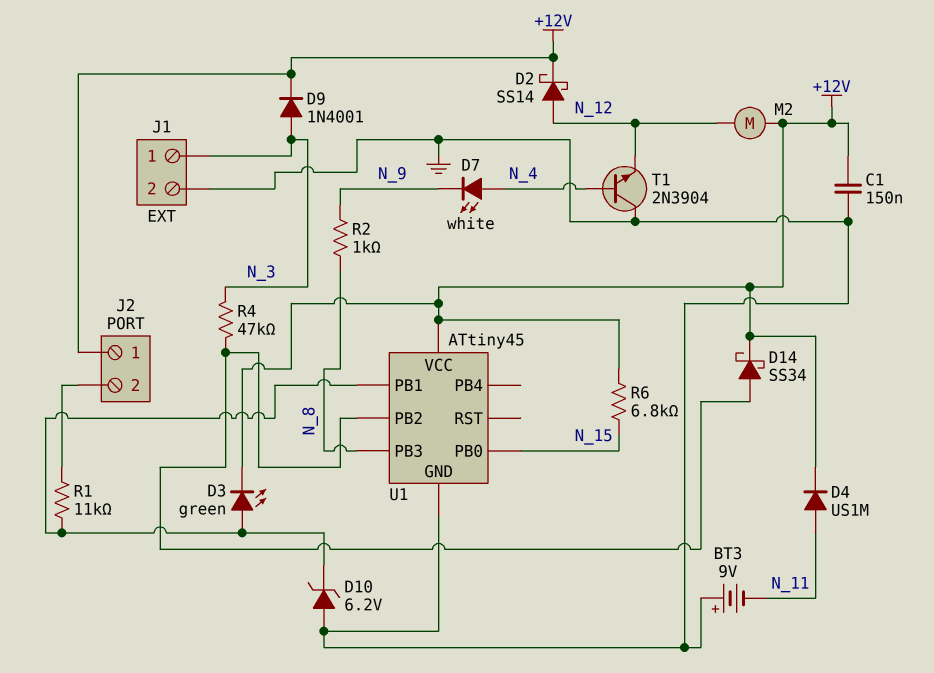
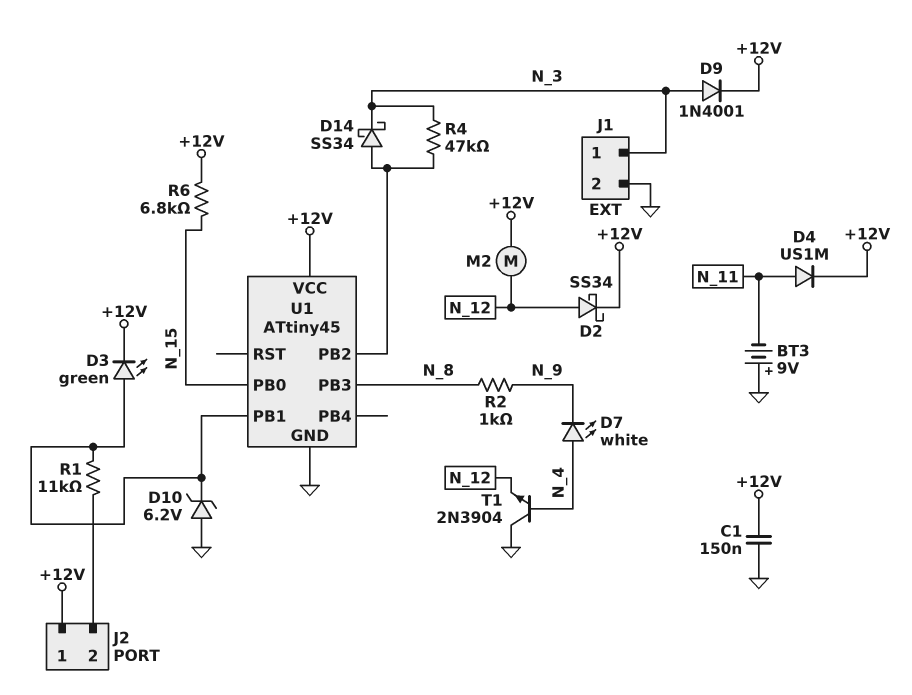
D2: schottky SS14 (A N_12, K +12V) -> schottky SS34 (A N_12, K +12V)
D14: schottky SS34 (A U1/PB2, K +12V) -> schottky SS34 (A U1/PB2, K N_3)

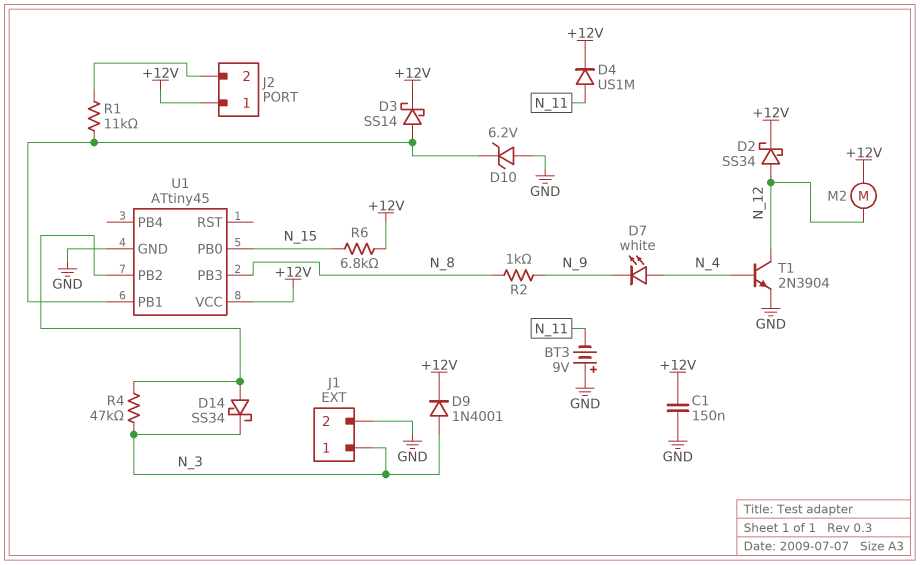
D3: LED green (A U1/PB1, K +12V) -> schottky SS14 (A U1/PB1, K +12V)
T1: NPN 2N3904 (B N_4, C GND, E N_12) -> NPN 2N3904 (B N_4, C N_12, E GND)

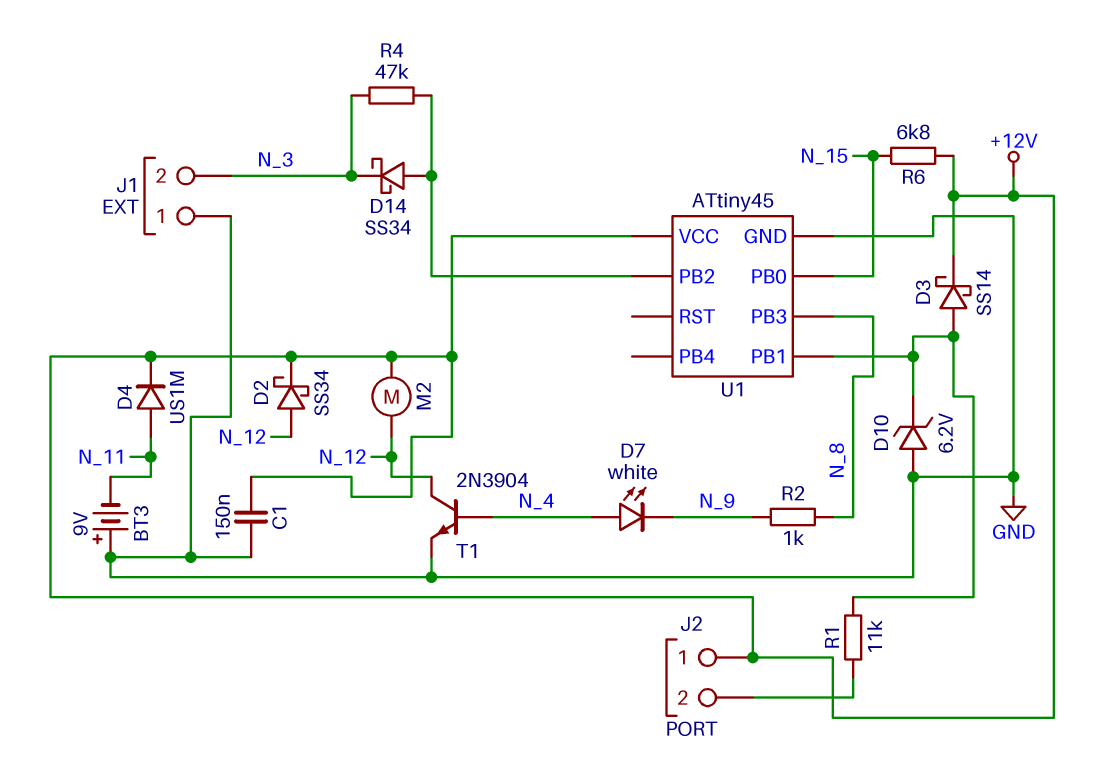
D9: diode 1N4001 (A N_3, K +12V) -> none
J1 pin 1: N_3 -> GND
J1 pin 2: GND -> N_3

